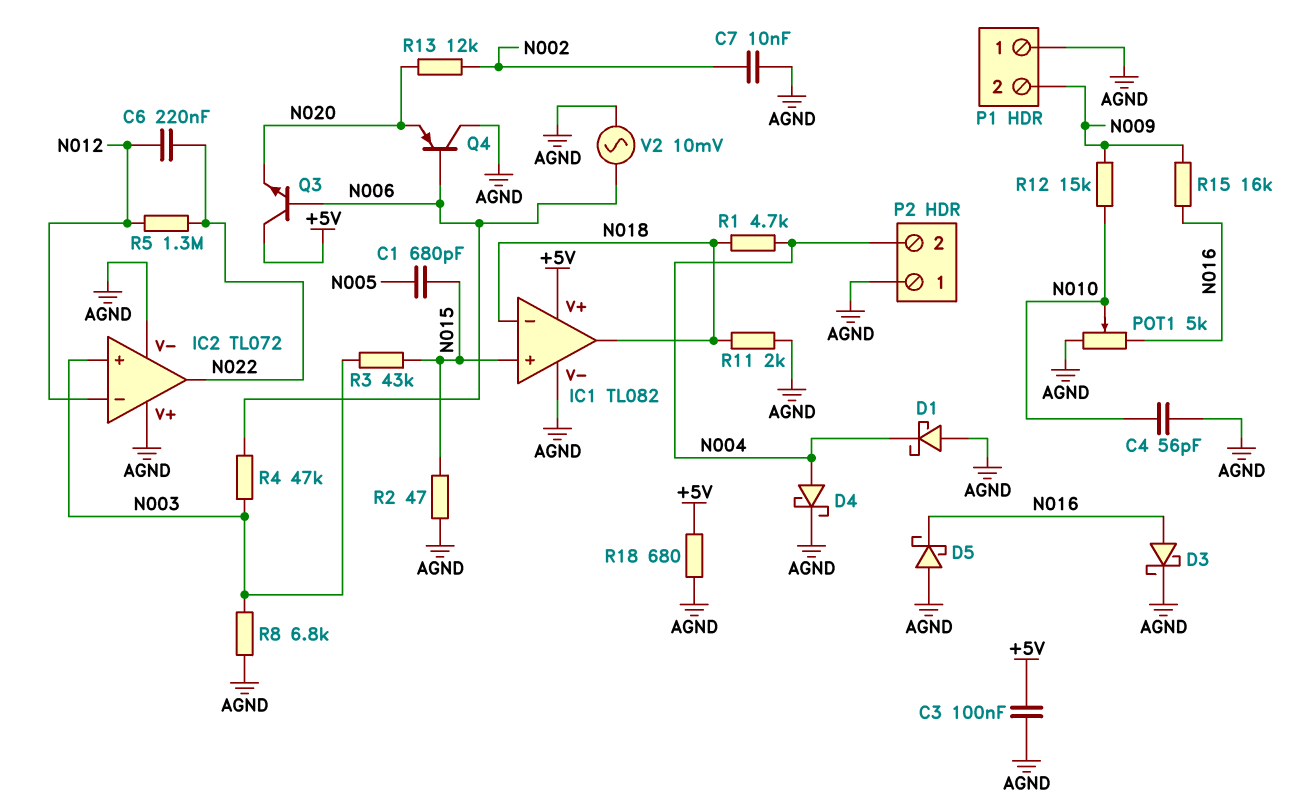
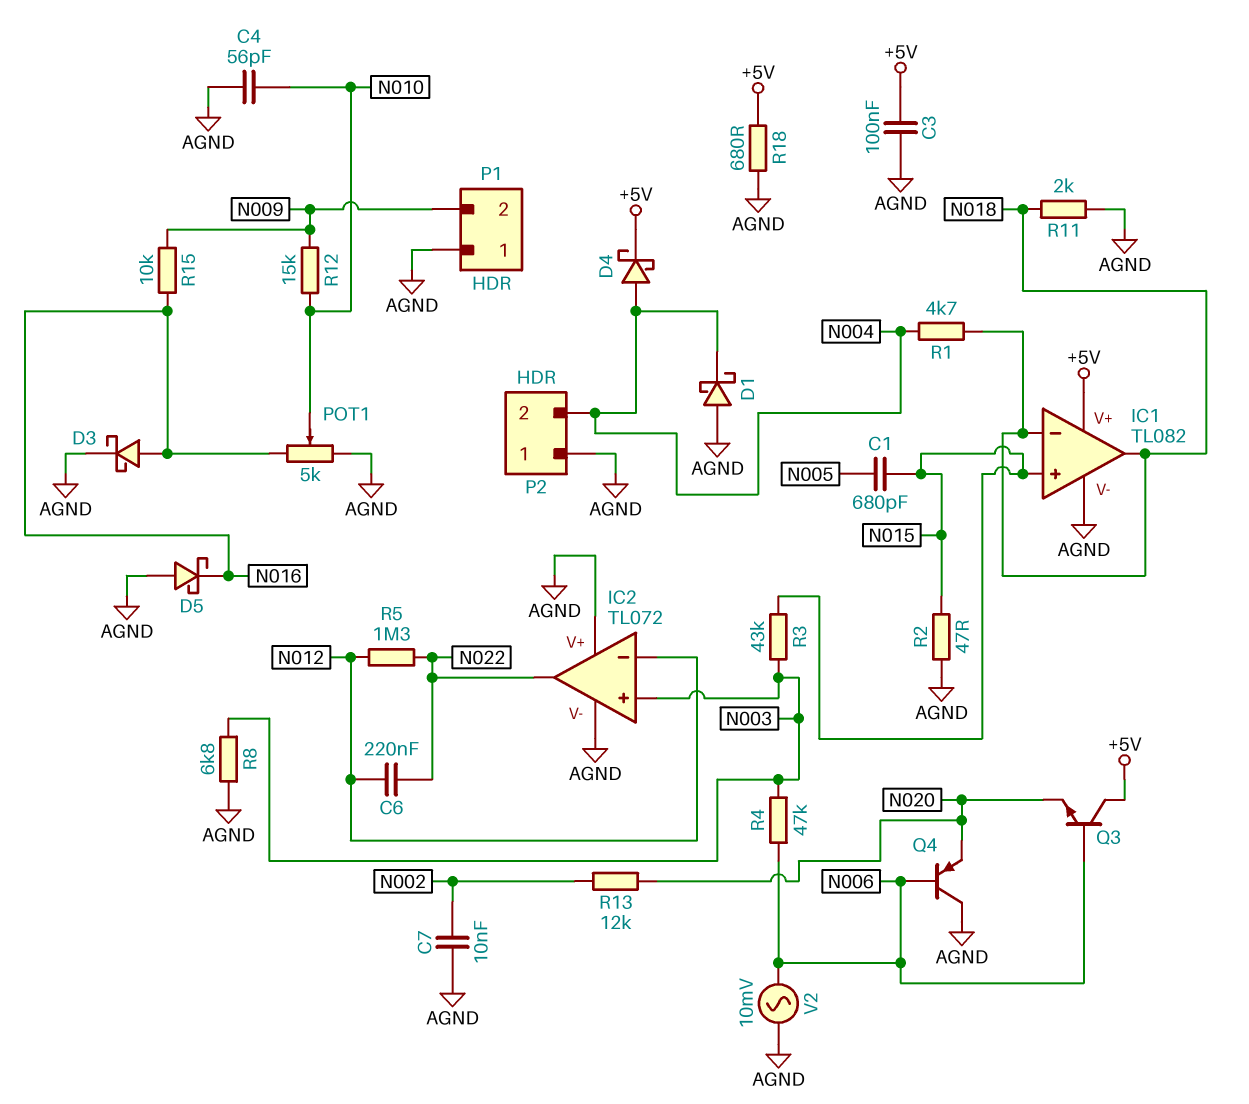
D4: schottky (A N004, K AGND) -> schottky (A N004, K +5V)
R15: 16k (N009, N016) -> 10k (N009, N016)

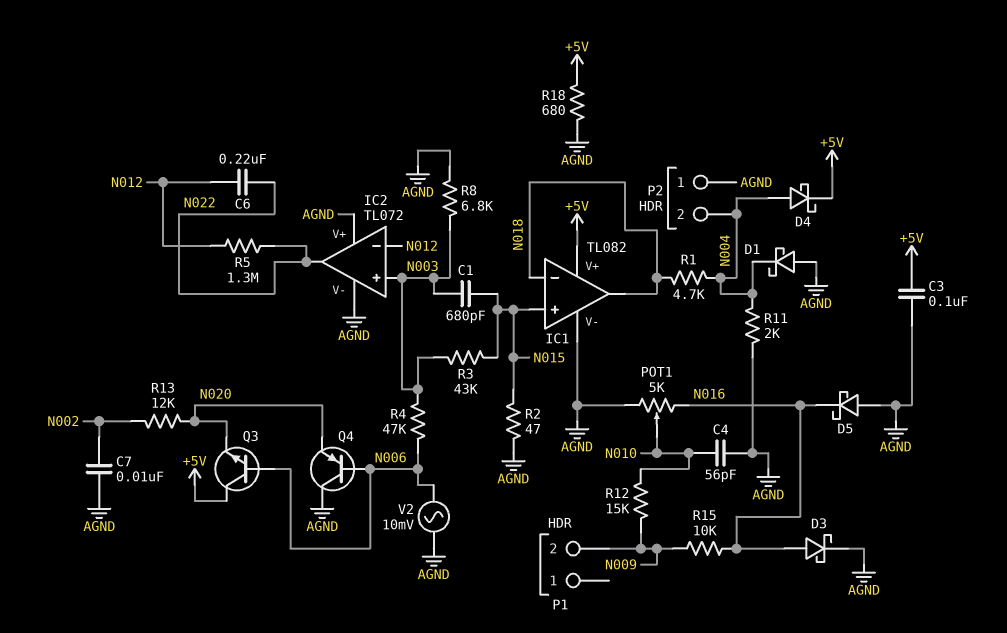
C1: 680pF (N005, N015) -> 680pF (N003, N015)
P1 pin 1: AGND -> none
R11: 2k (AGND, N018) -> 2k (AGND, N004)

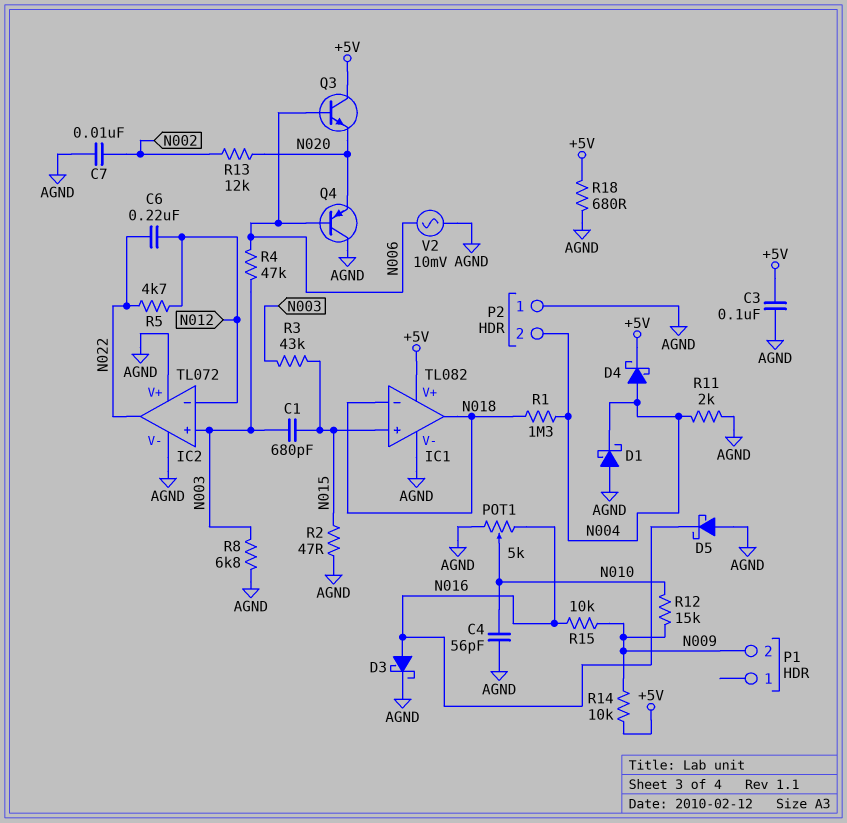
R1: 4.7k (N004, N018) -> 1.3M (N004, N018)
R5: 1.3M (N012, N022) -> 4.7k (N012, N022)
R14: none -> 10k (+5V, N009)

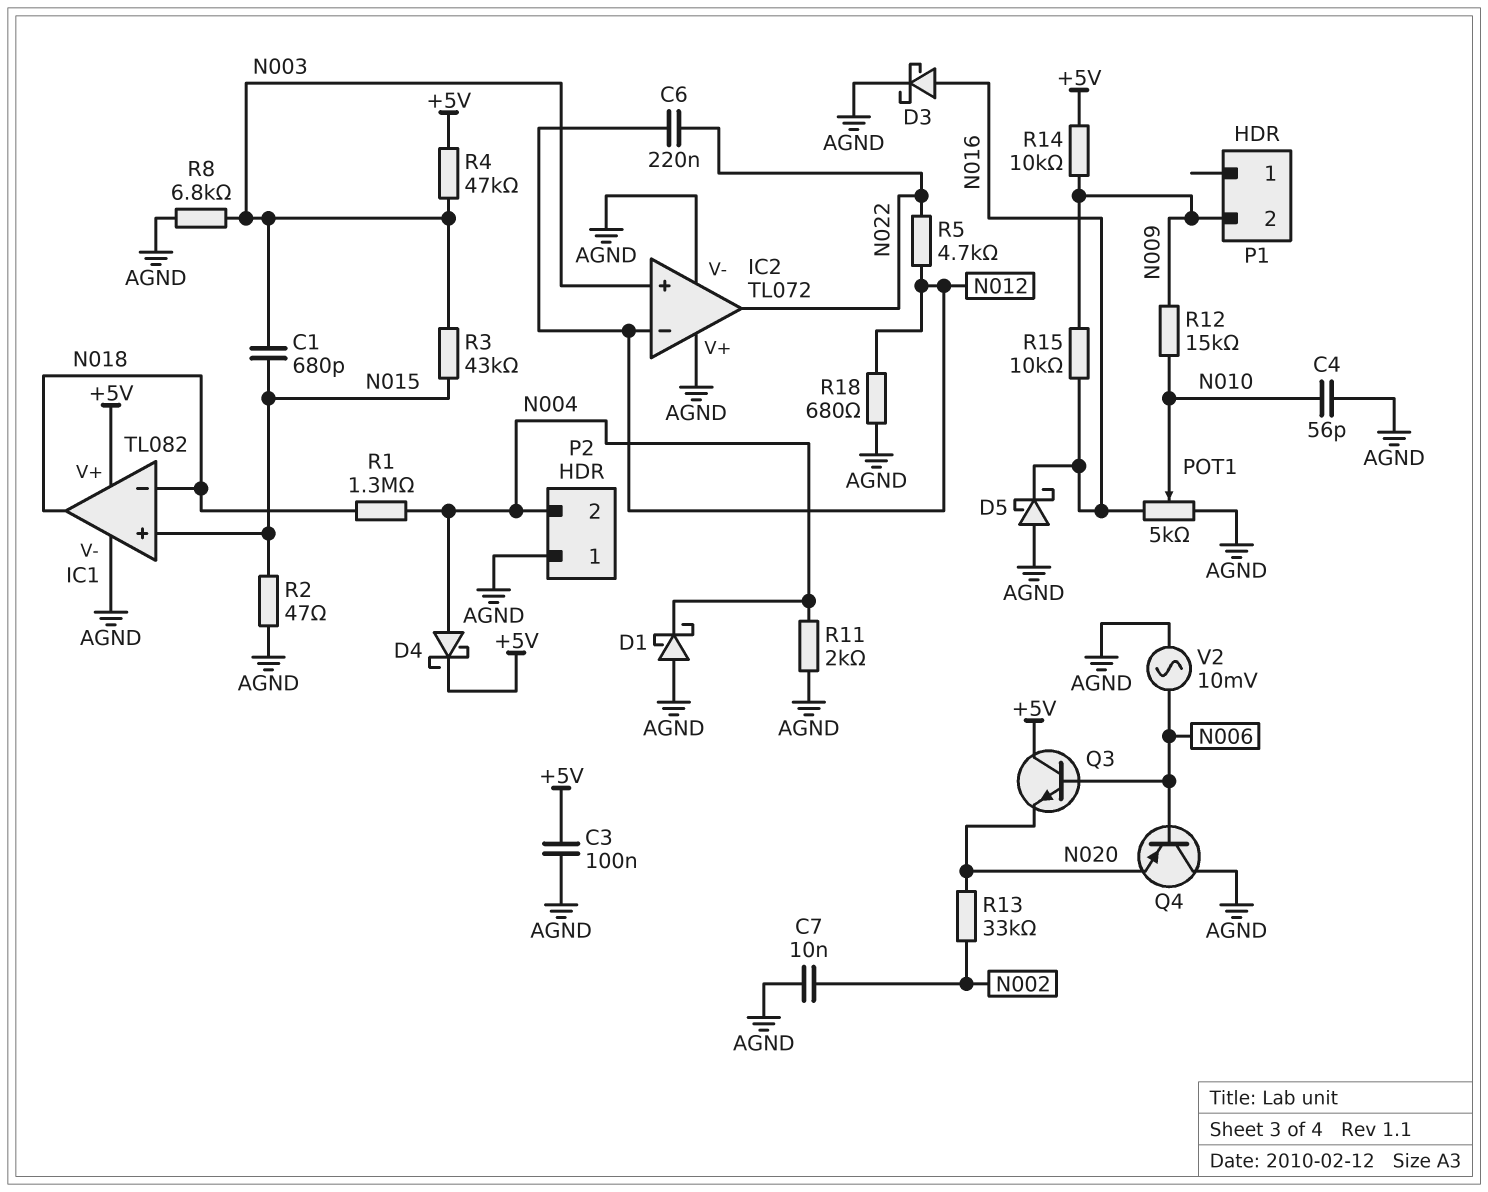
R4: 47k (N003, N006) -> 47k (+5V, N003)
R13: 12k (N002, N020) -> 33k (N002, N020)
R18: 680 (+5V, AGND) -> 680 (AGND, N012)

